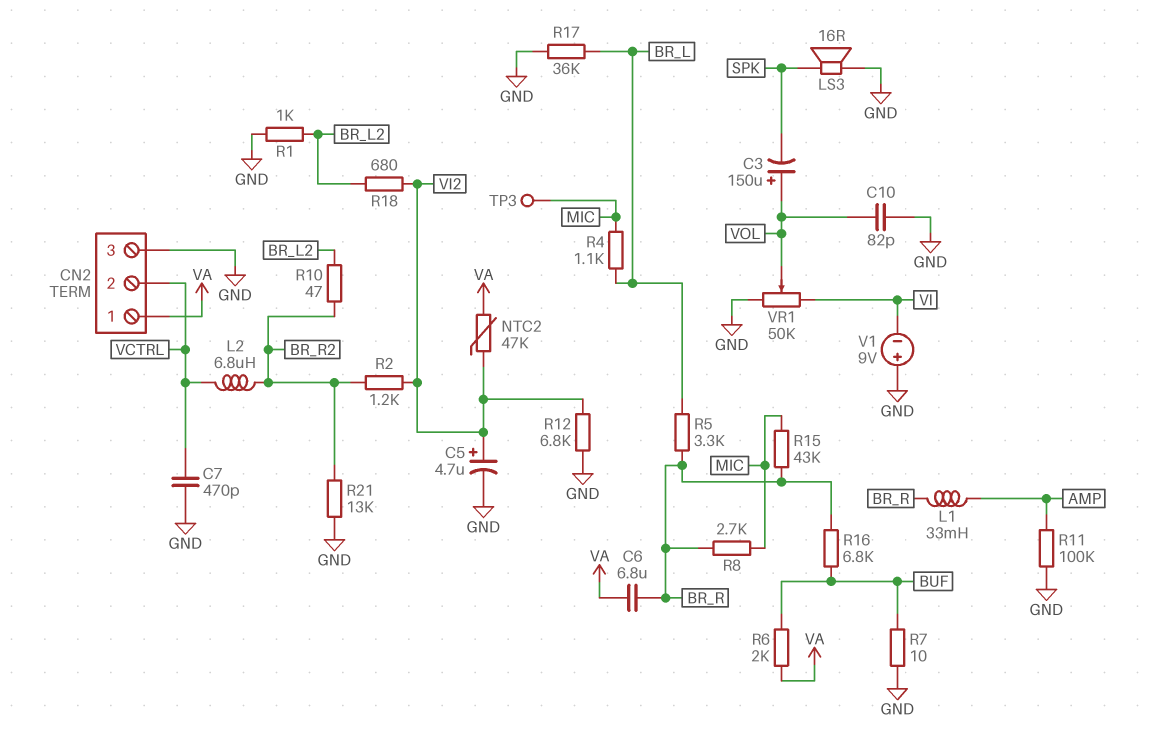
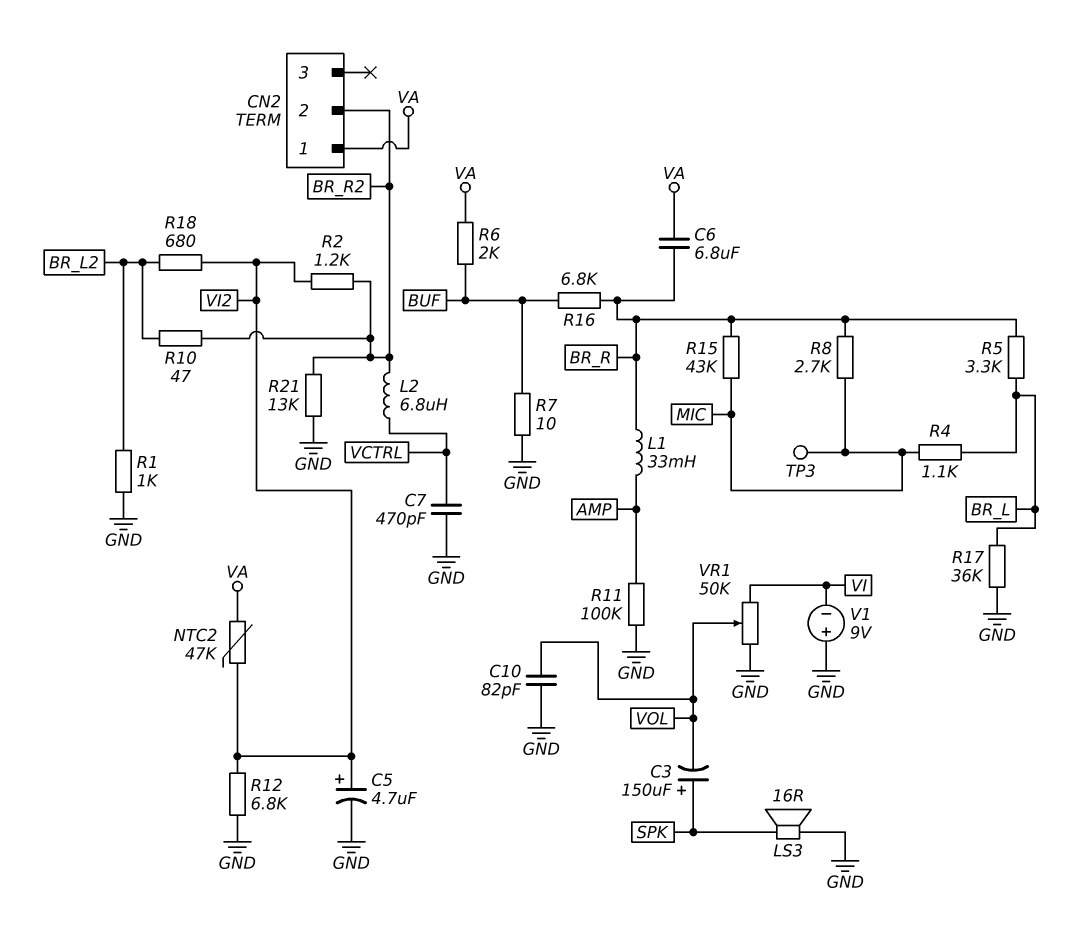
C3: 150uF (plus VOL, minus SPK) -> 150uF (plus SPK, minus VOL)
CN2 pin 2: VCTRL -> BR_R2
CN2 pin 3: GND -> none

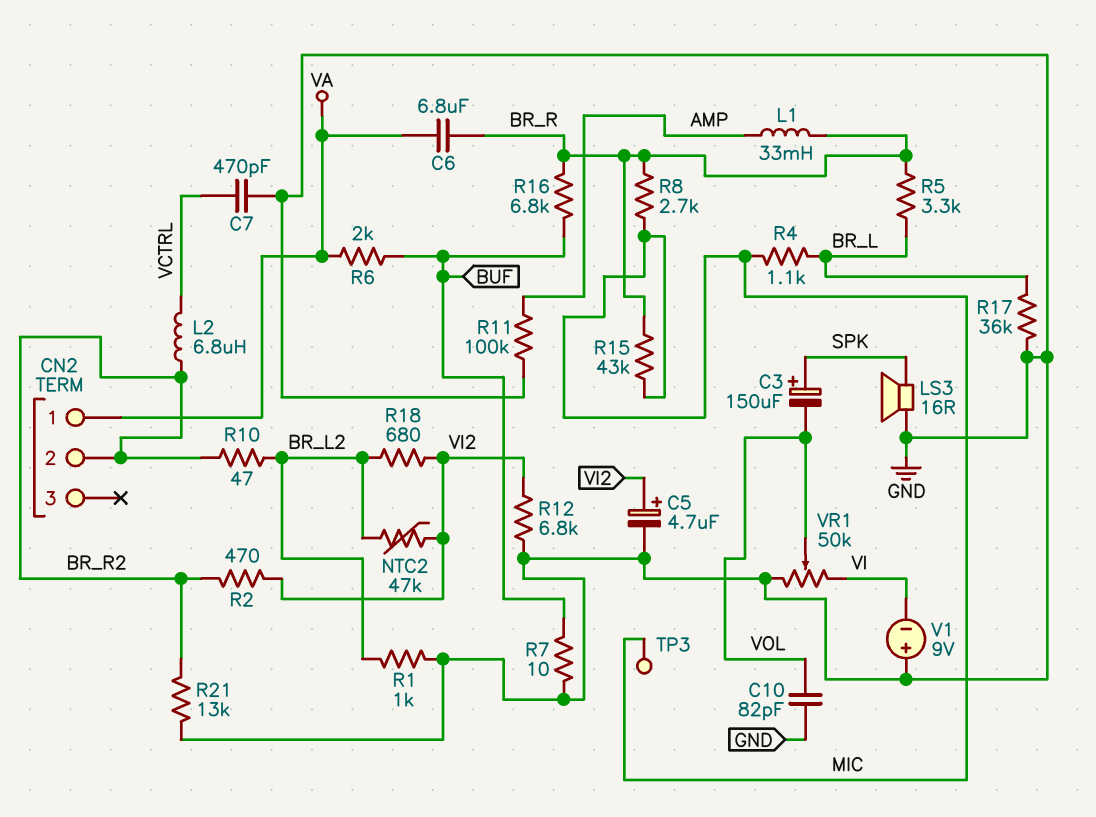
NTC2: 47k (VA, VI2) -> 47k (BR_L2, VI2)
R2: 1.2k (BR_R2, VI2) -> 470 (BR_R2, VI2)

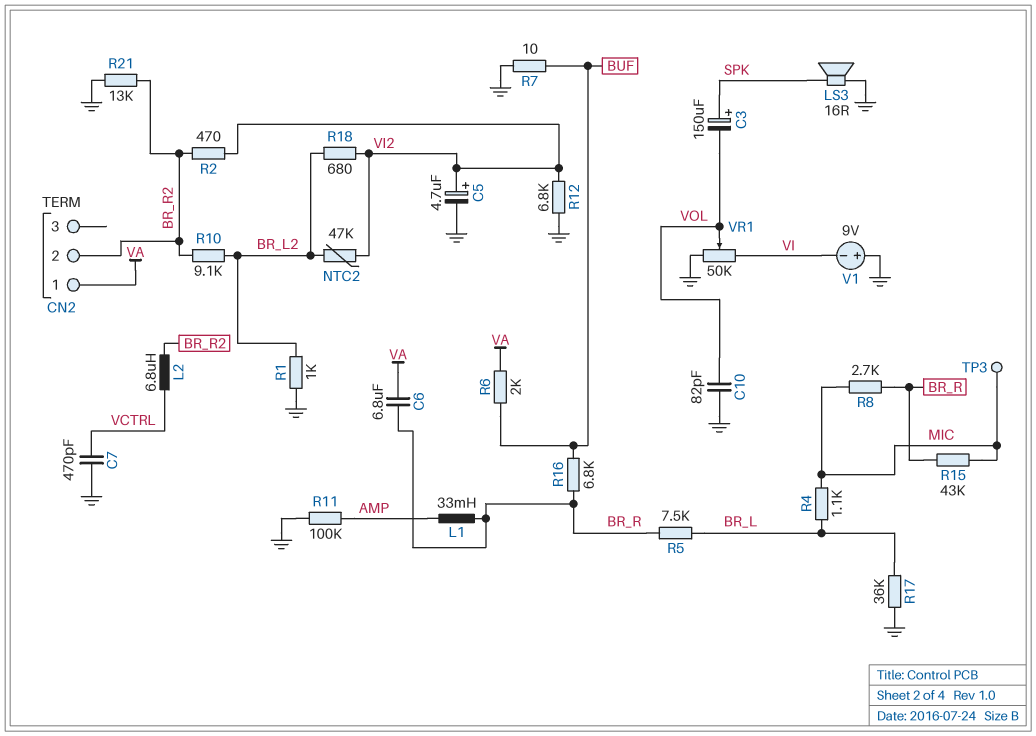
R5: 3.3k (BR_L, BR_R) -> 7.5k (BR_L, BR_R)
R10: 47 (BR_L2, BR_R2) -> 9.1k (BR_L2, BR_R2)

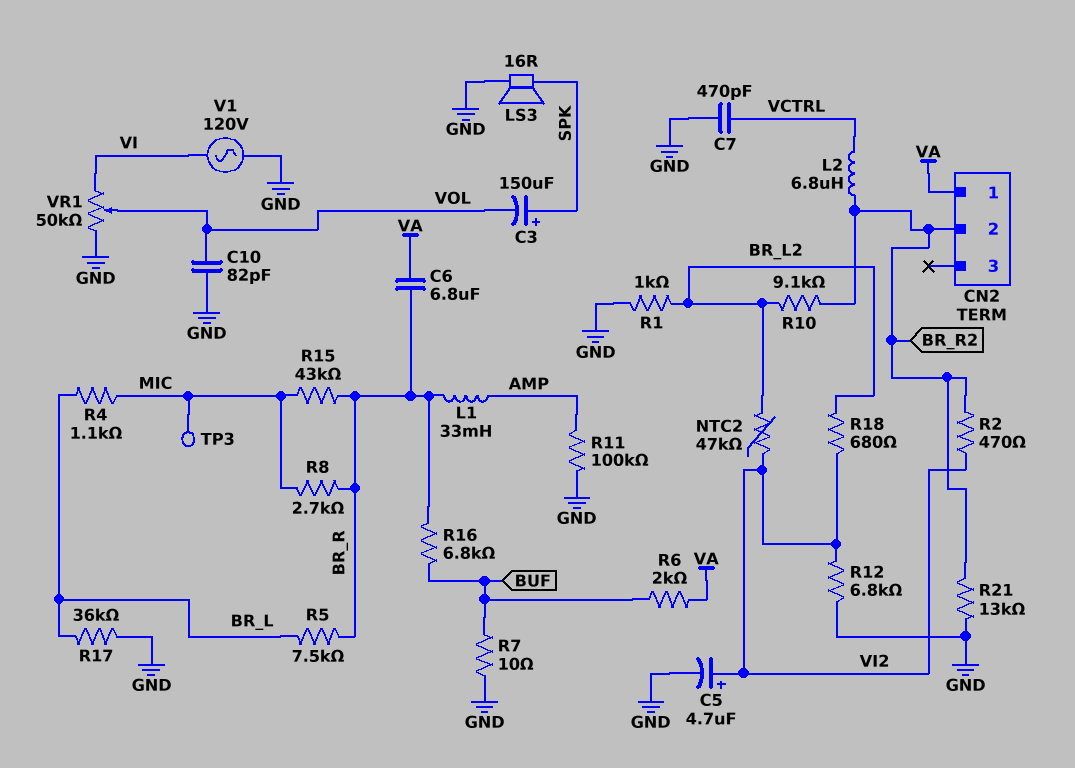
V1: 9V (plus GND, minus VI) -> AC 120V (GND, VI)

